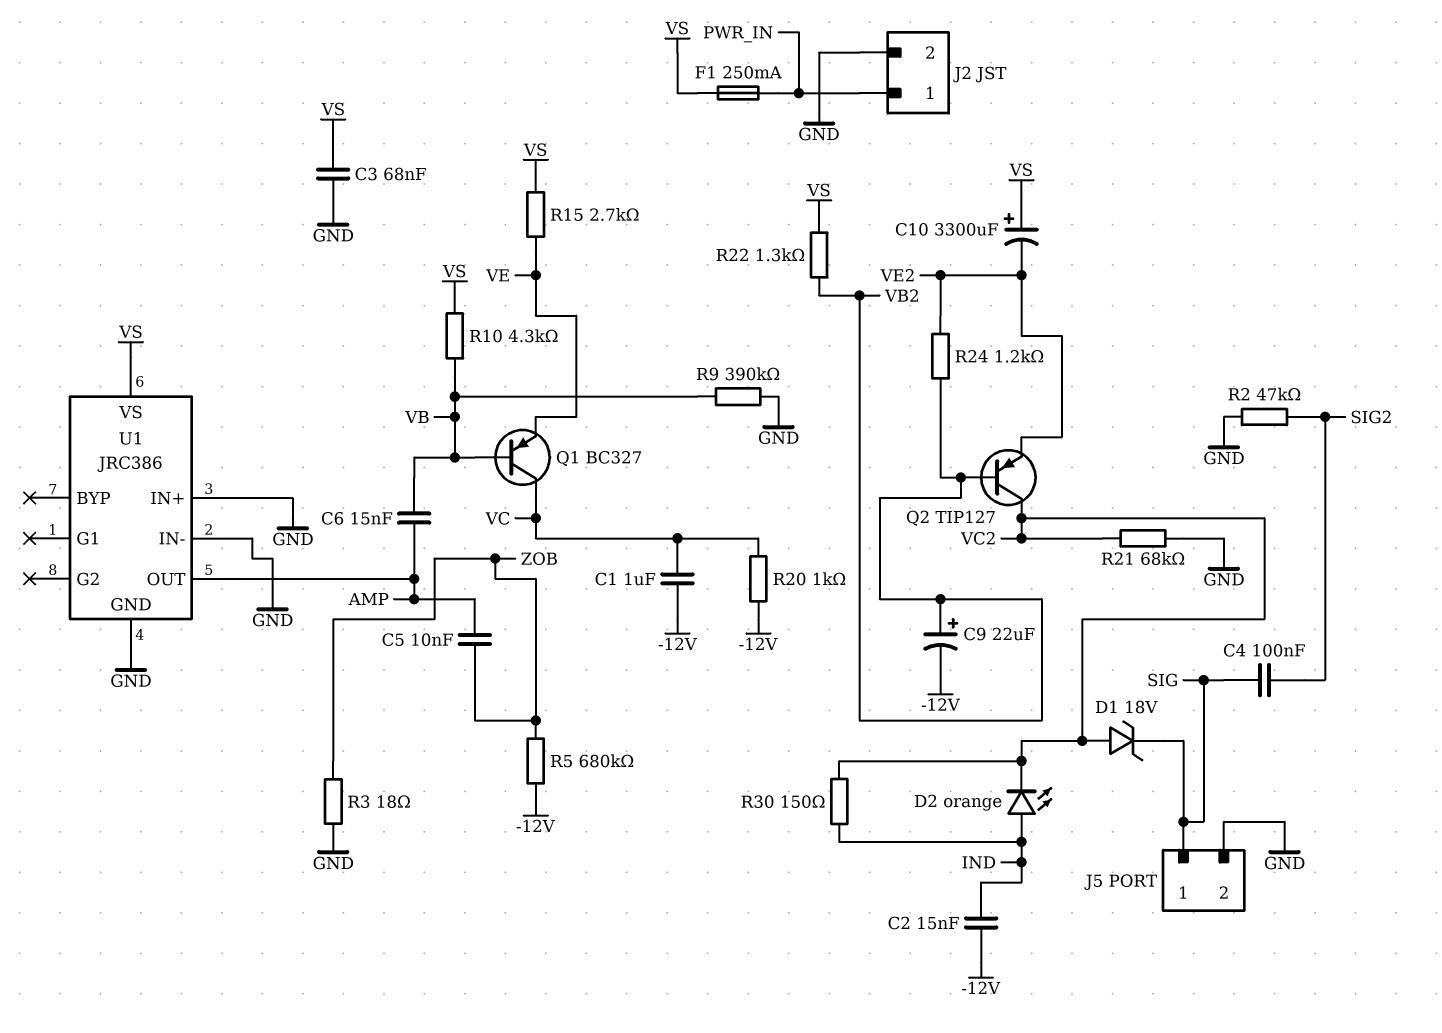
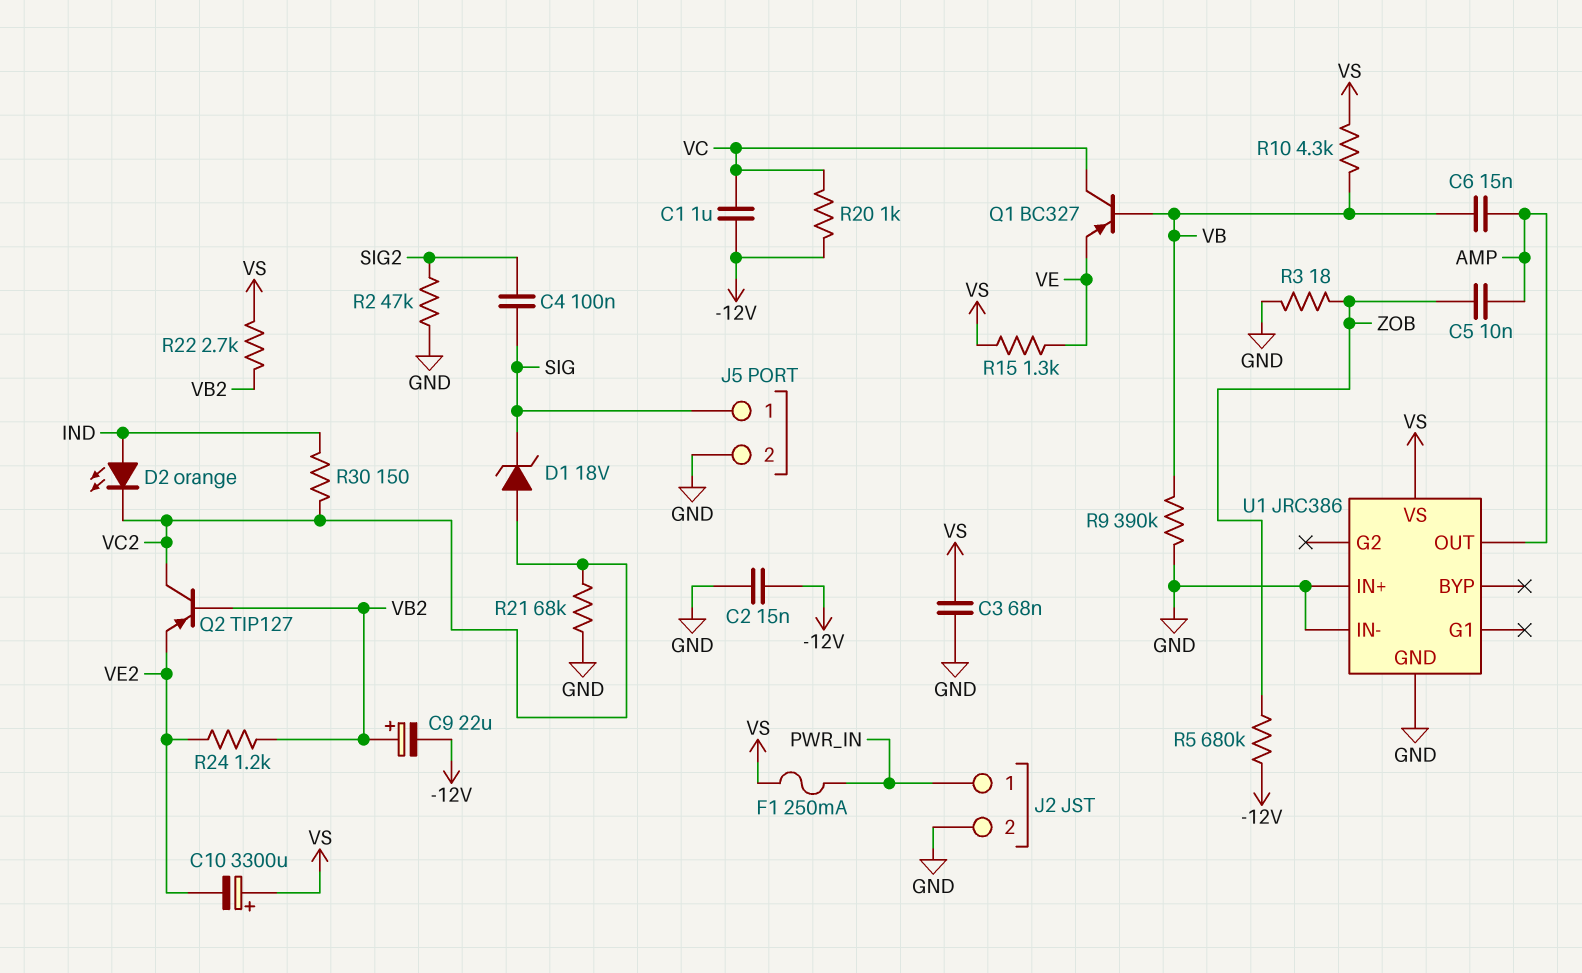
C2: 15nF (-12V, IND) -> 15nF (-12V, GND)
R15: 2.7k (VE, VS) -> 1.3k (VE, VS)
R22: 1.3k (VB2, VS) -> 2.7k (VB2, VS)

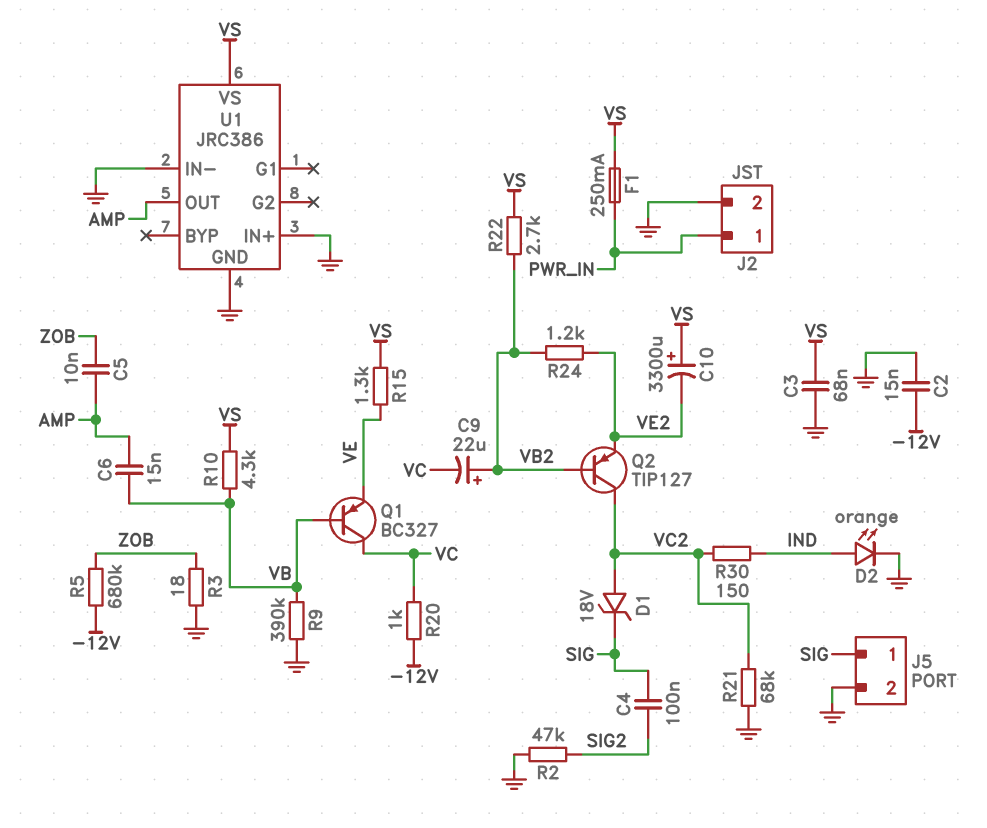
C1: 1uF (-12V, VC) -> none
C9: 22uF (plus VB2, minus -12V) -> 22uF (plus VB2, minus VC)
D2: LED orange (A IND, K VC2) -> LED orange (A IND, K GND)

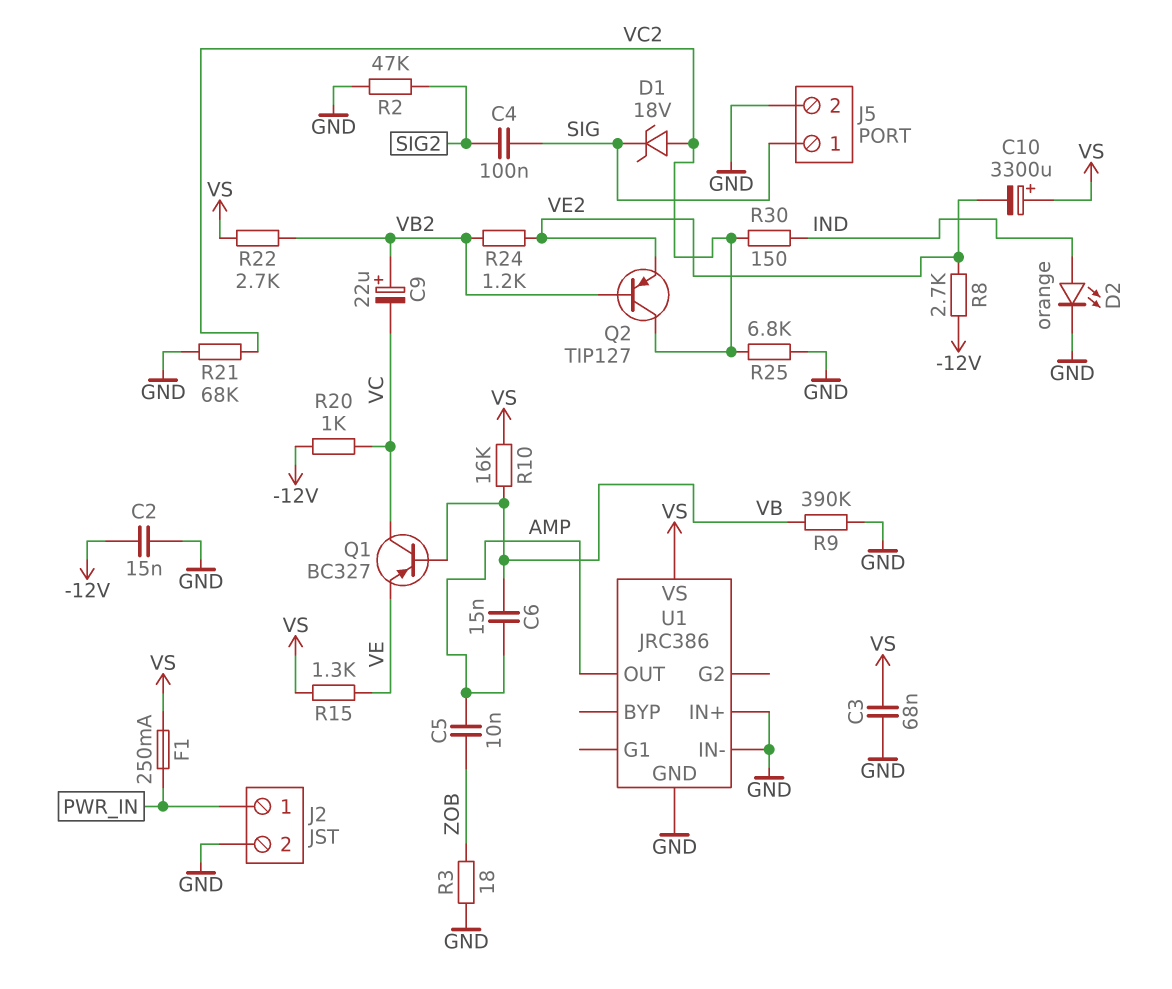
R5: 680k (-12V, ZOB) -> none
R8: none -> 2.7k (-12V, VE2)
R10: 4.3k (VB, VS) -> 16k (VB, VS)
R25: none -> 6.8k (GND, VC2)

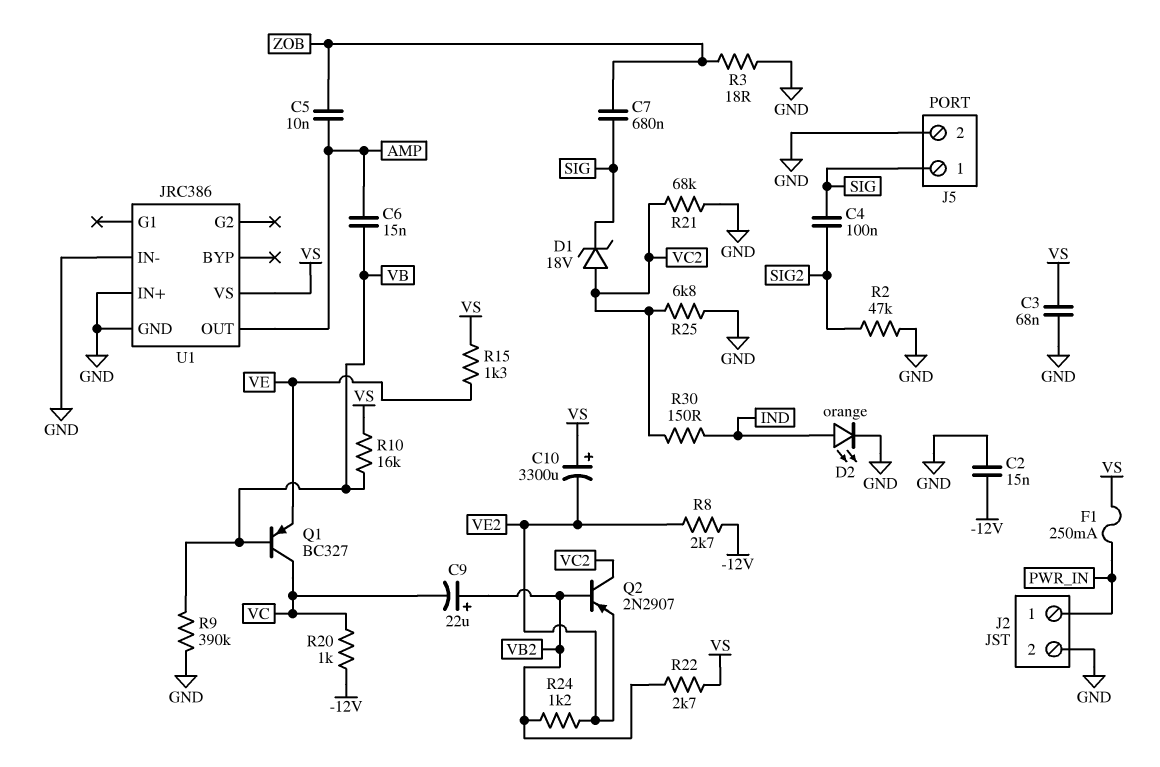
C7: none -> 680nF (SIG, ZOB)
Q2: PNP TIP127 (B VB2, C VC2, E VE2) -> PNP 2N2907 (B VB2, C VC2, E VE2)

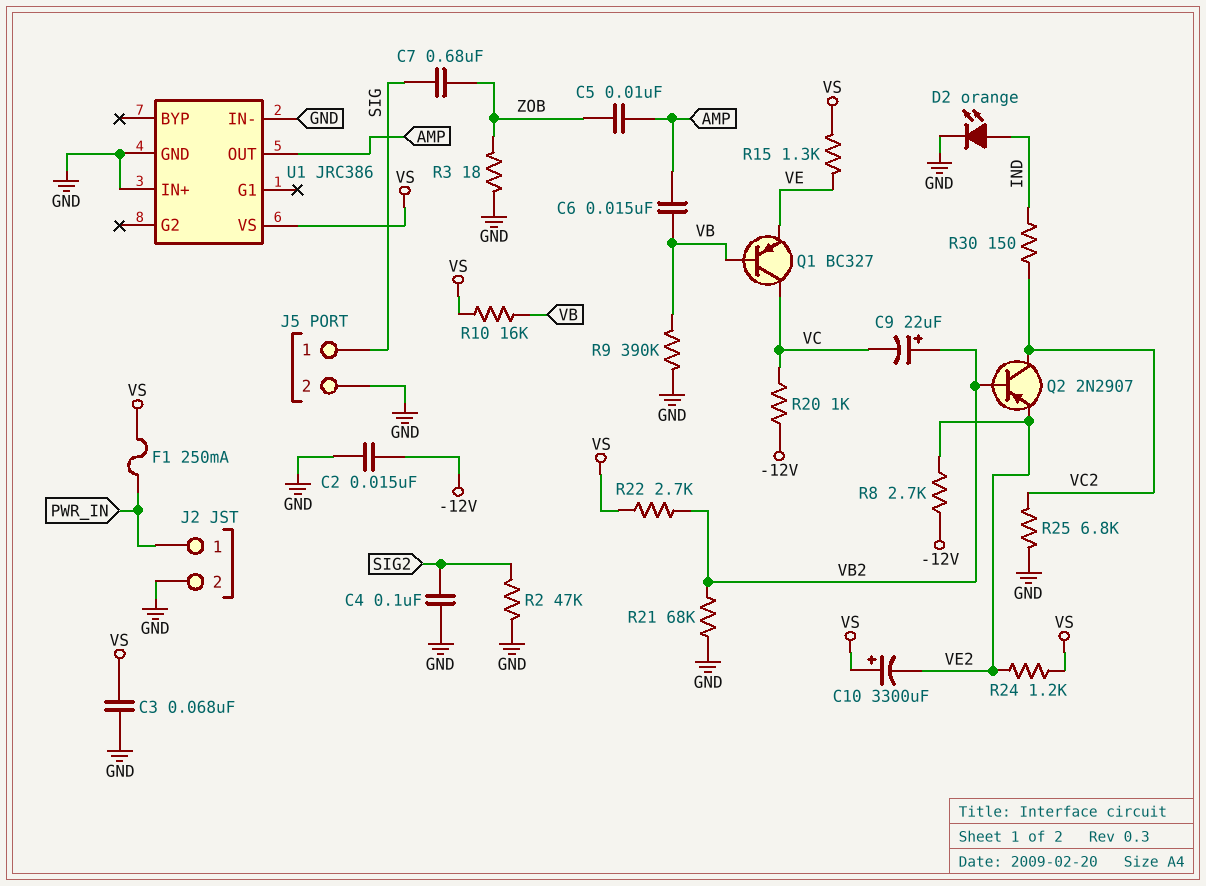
C4: 100nF (SIG, SIG2) -> 100nF (GND, SIG2)
D1: zener 18V (A VC2, K SIG) -> none
R21: 68k (GND, VC2) -> 68k (GND, VB2)
R24: 1.2k (VB2, VE2) -> 1.2k (VE2, VS)

